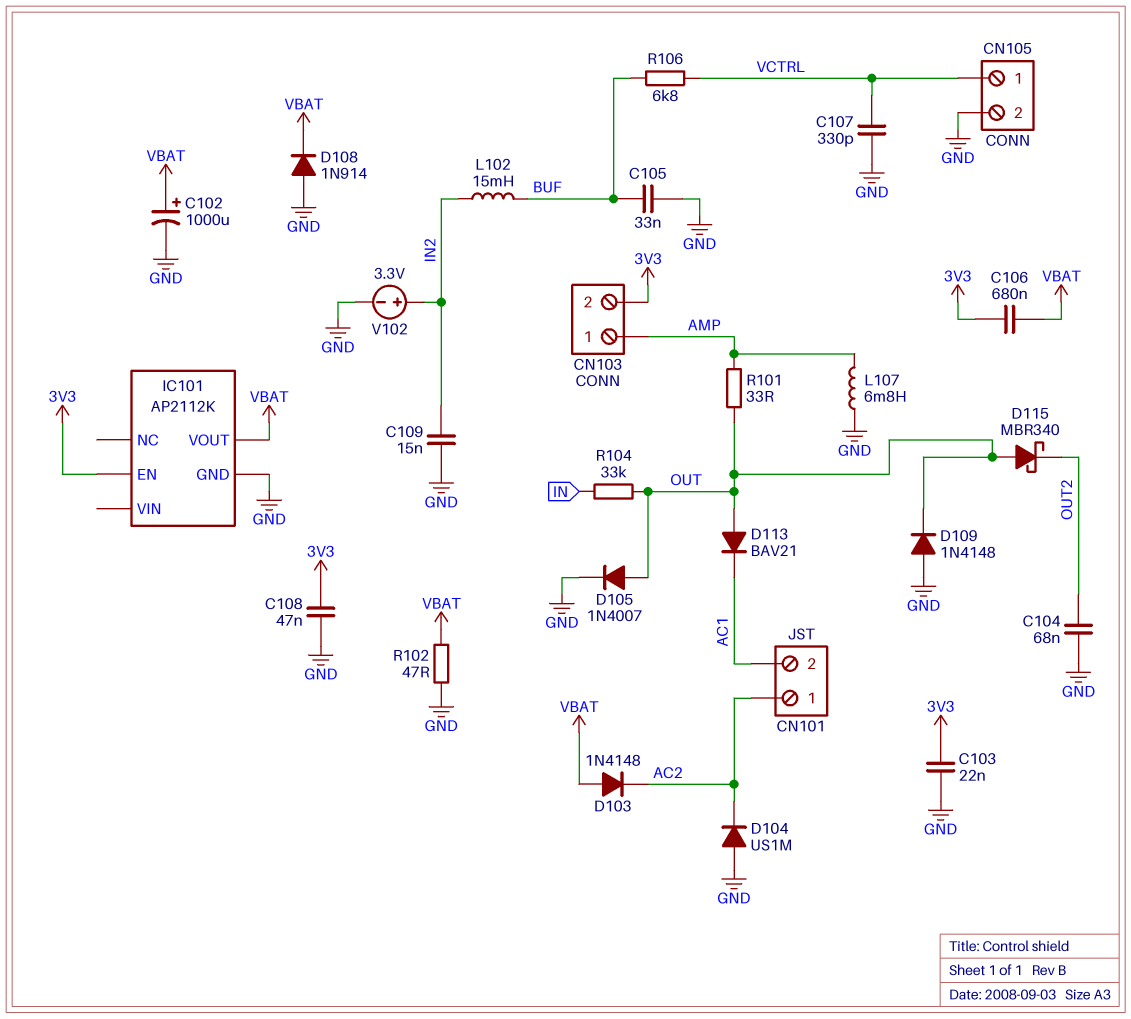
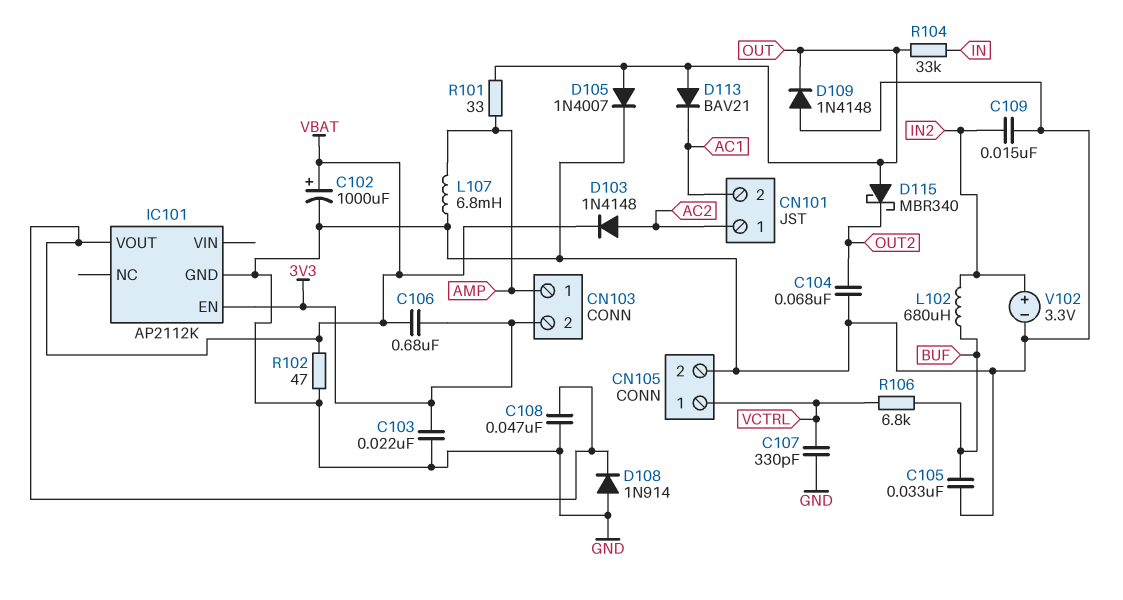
C108: 47nF (3V3, GND) -> 47nF (GND, VBAT)
D103: diode 1N4148 (A VBAT, K AC2) -> diode 1N4148 (A AC2, K VBAT)
D104: diode US1M (A GND, K AC2) -> none
L102: 15mH (BUF, IN2) -> 680uH (BUF, IN2)

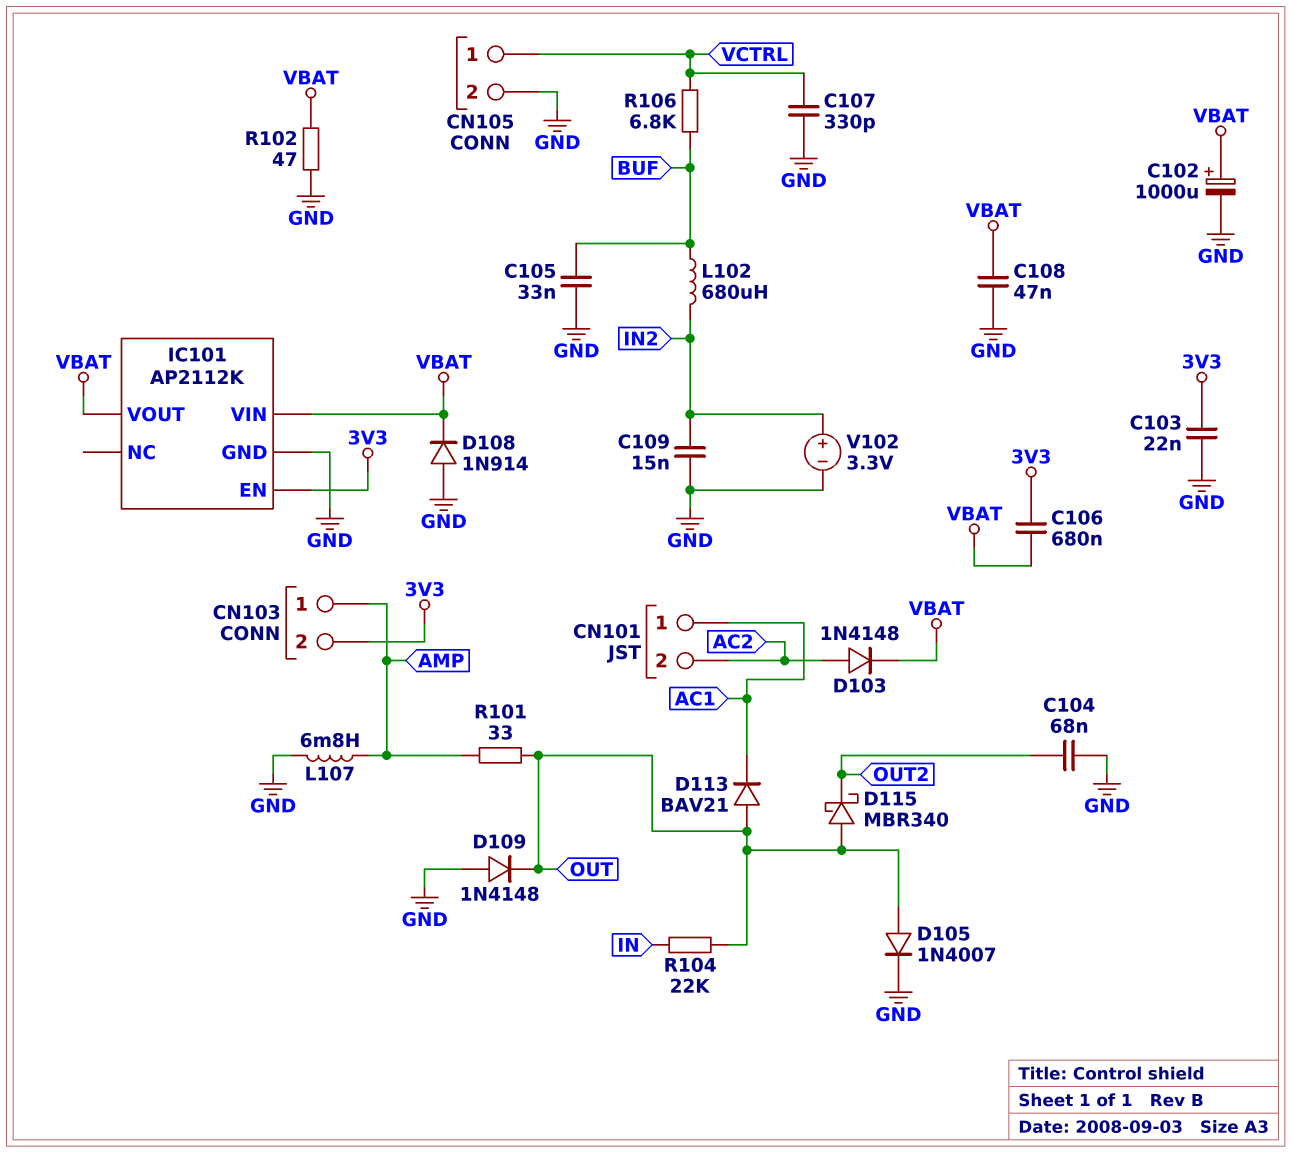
CN101 pin 1: AC2 -> AC1
CN101 pin 2: AC1 -> AC2
IC101 pin VIN: none -> VBAT
R104: 33k (IN, OUT) -> 22k (IN, OUT)

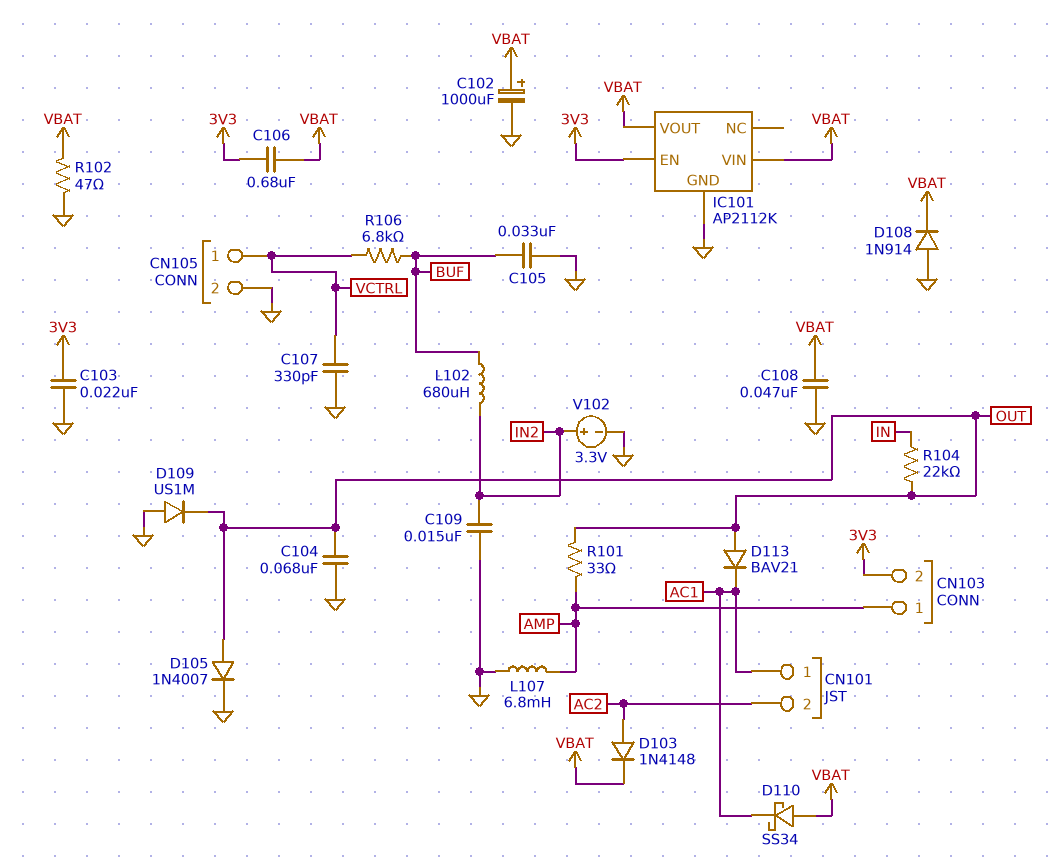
C104: 68nF (GND, OUT2) -> 68nF (GND, OUT)
D109: diode 1N4148 (A GND, K OUT) -> diode US1M (A GND, K OUT)
D110: none -> schottky SS34 (A VBAT, K AC1)
D115: schottky MBR340 (A OUT, K OUT2) -> none

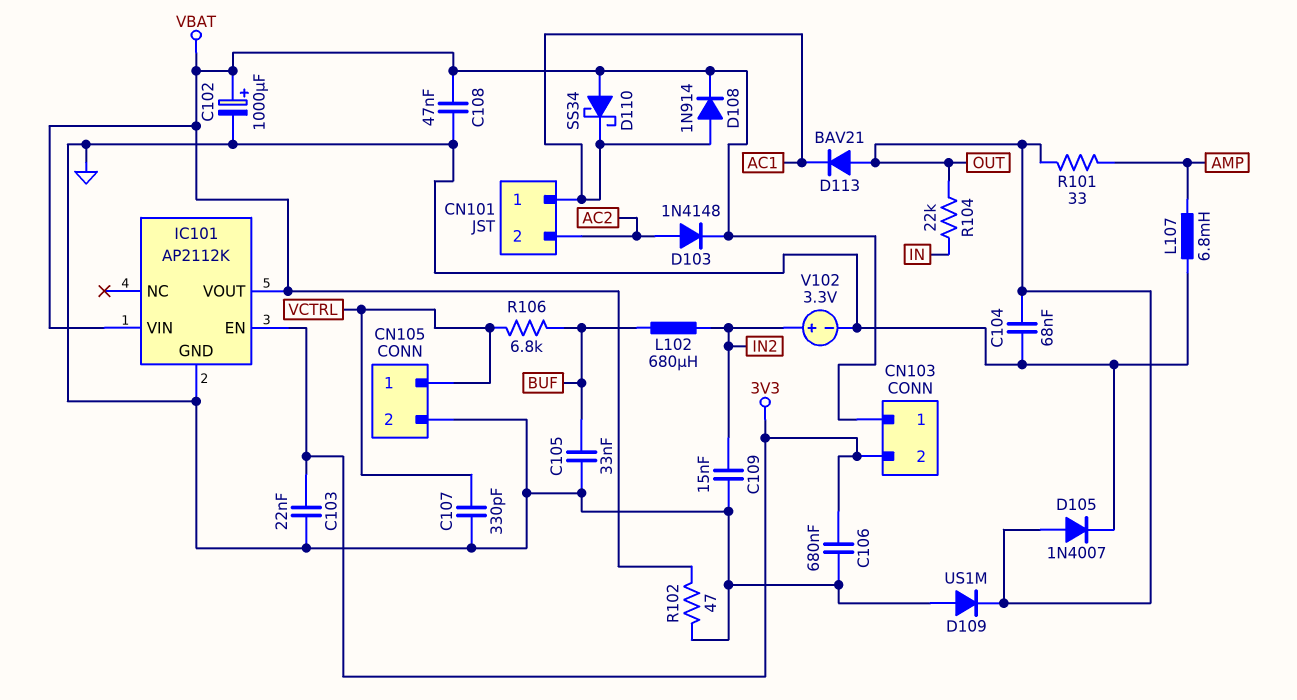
C106: 680nF (3V3, VBAT) -> 680nF (3V3, GND)
CN103 pin 1: AMP -> VBAT
D108: diode 1N914 (A GND, K VBAT) -> diode 1N914 (A AC1, K VBAT)

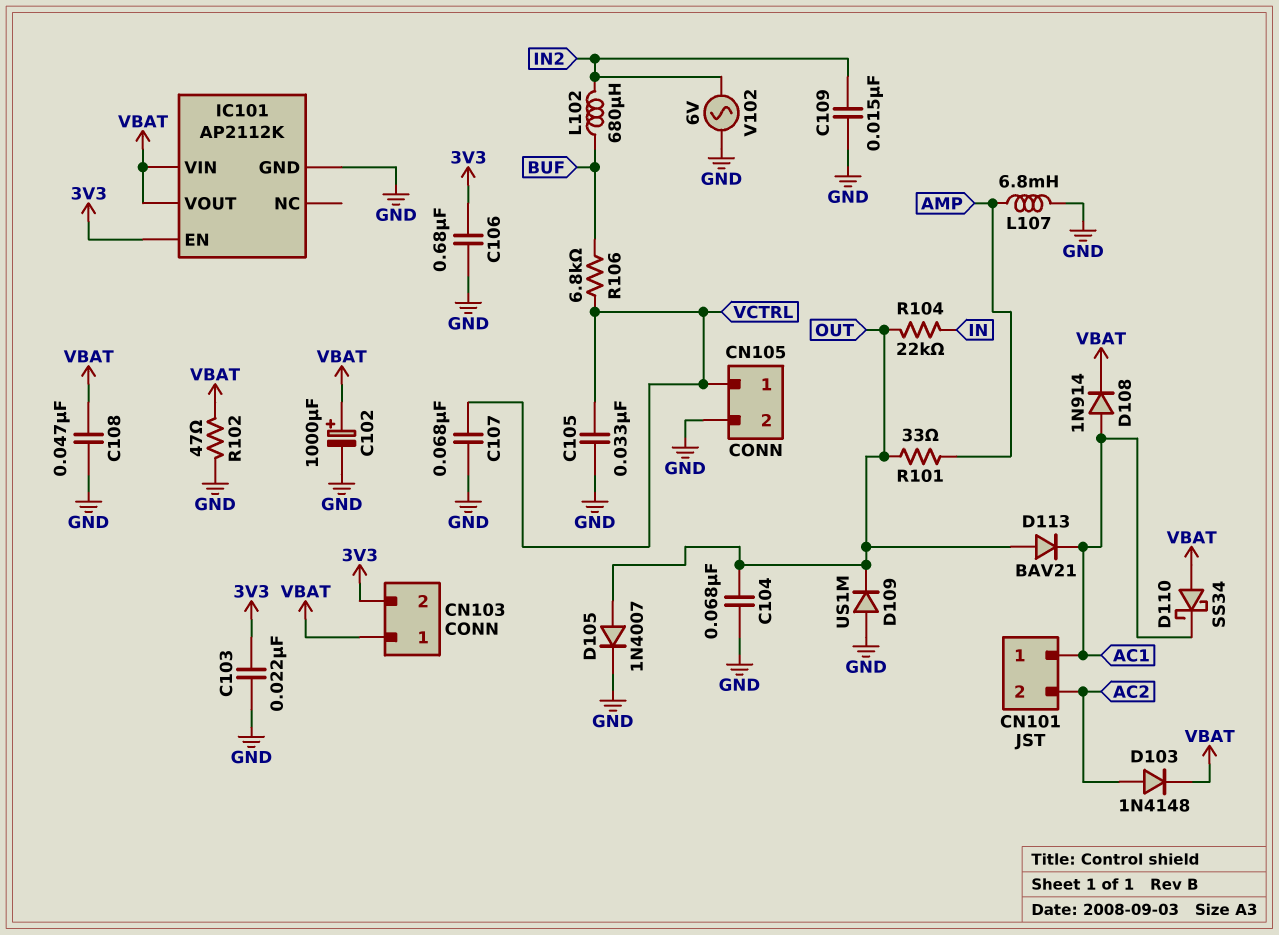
C105: 33nF (BUF, GND) -> 33nF (GND, VCTRL)
C107: 330pF (GND, VCTRL) -> 68nF (GND, VCTRL)
V102: 3.3V (plus IN2, minus GND) -> AC 6V (GND, IN2)

